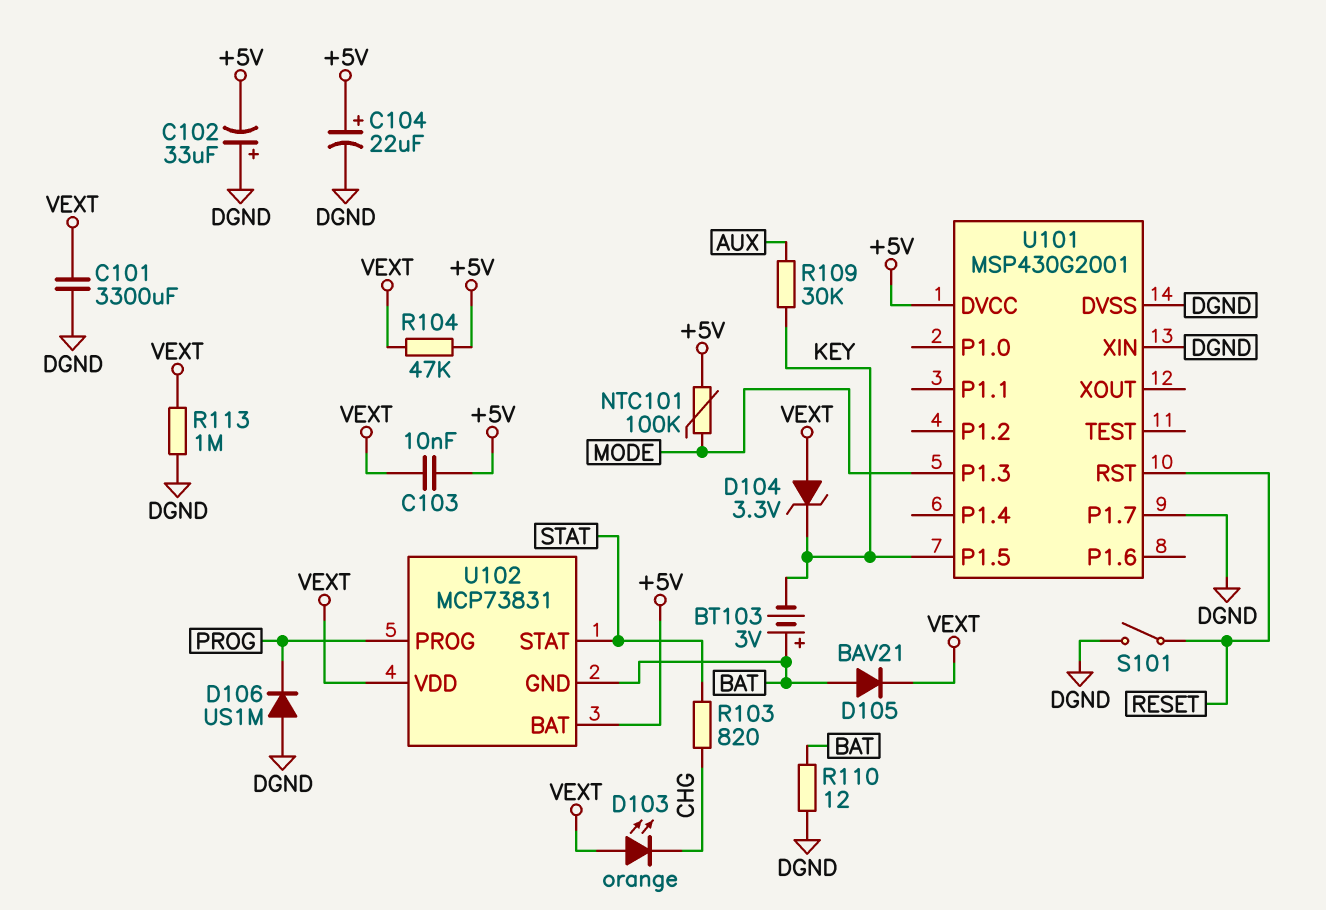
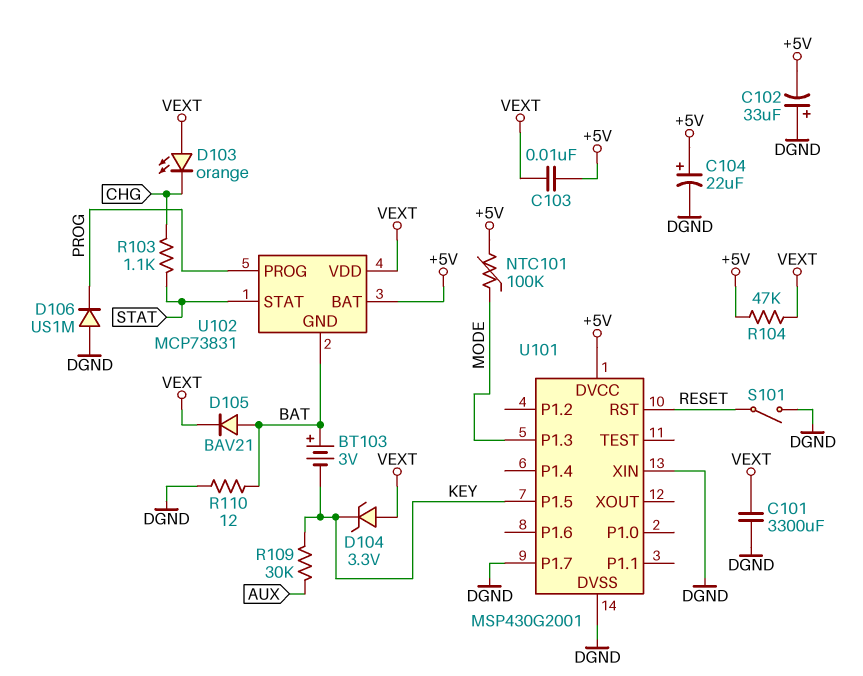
R103: 820 (CHG, STAT) -> 1.1k (CHG, STAT)
R113: 1M (DGND, VEXT) -> none

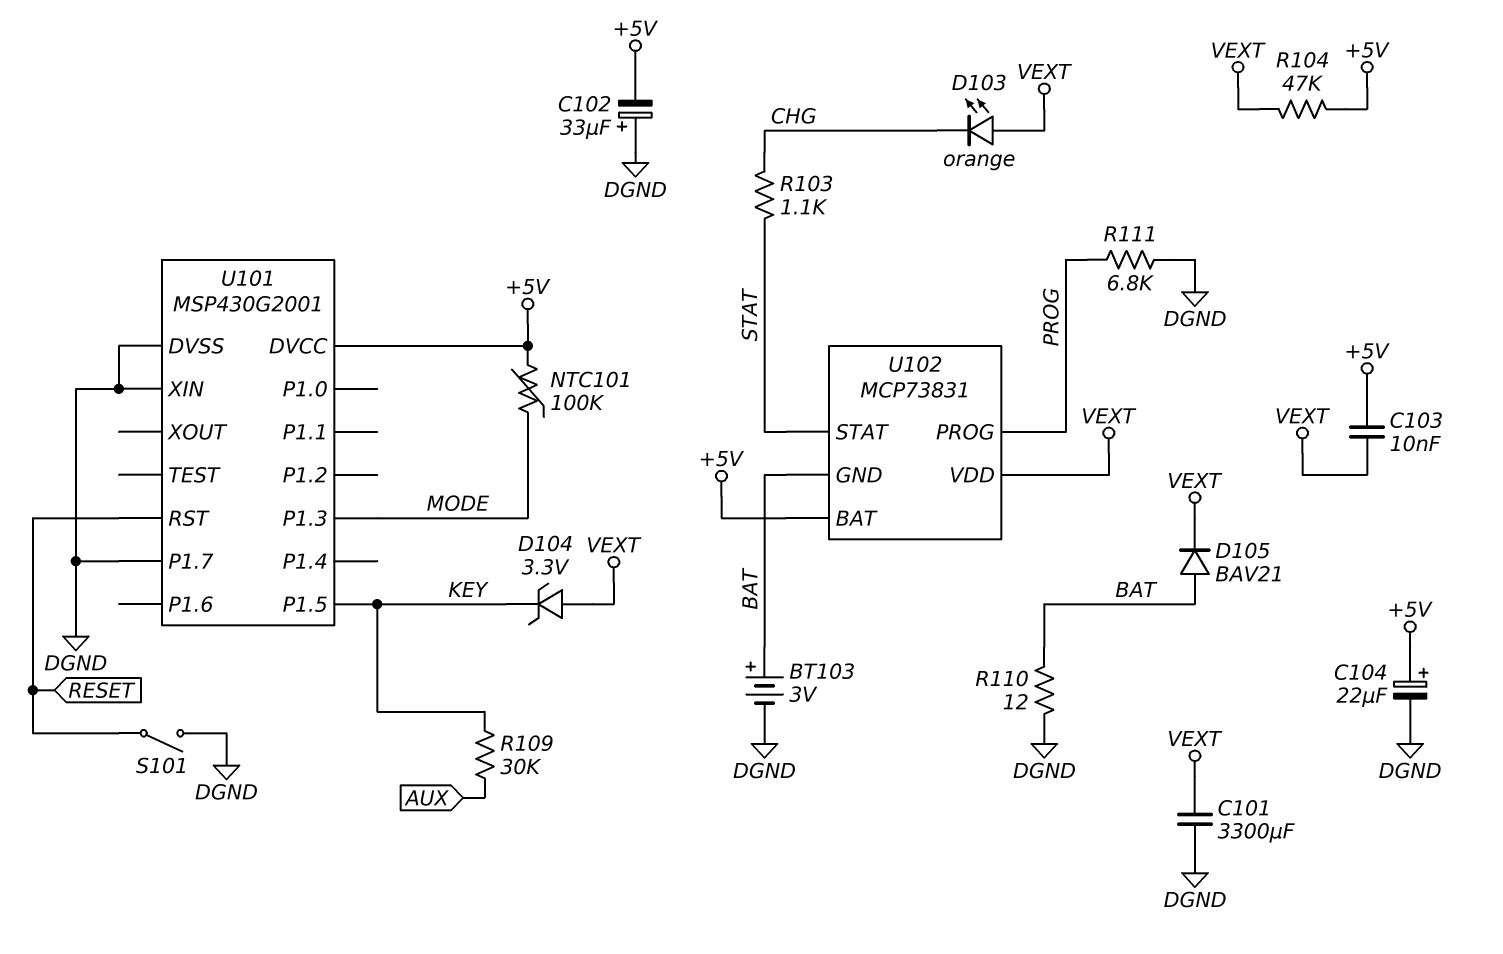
BT103: 3V (plus BAT, minus KEY) -> 3V (plus BAT, minus DGND)
D106: diode US1M (A DGND, K PROG) -> none
R111: none -> 6.8k (DGND, PROG)

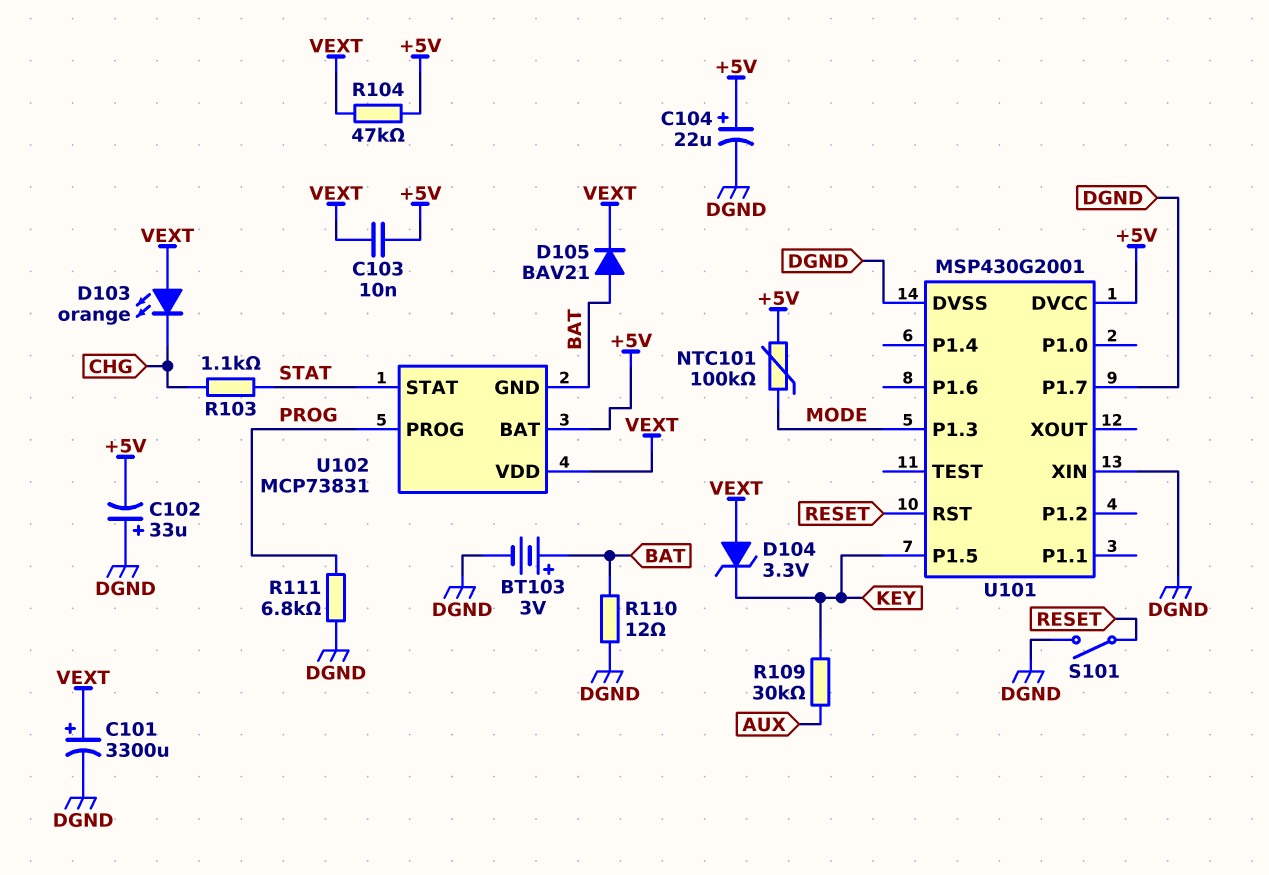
C101: 3300uF (DGND, VEXT) -> 3300uF (plus VEXT, minus DGND)

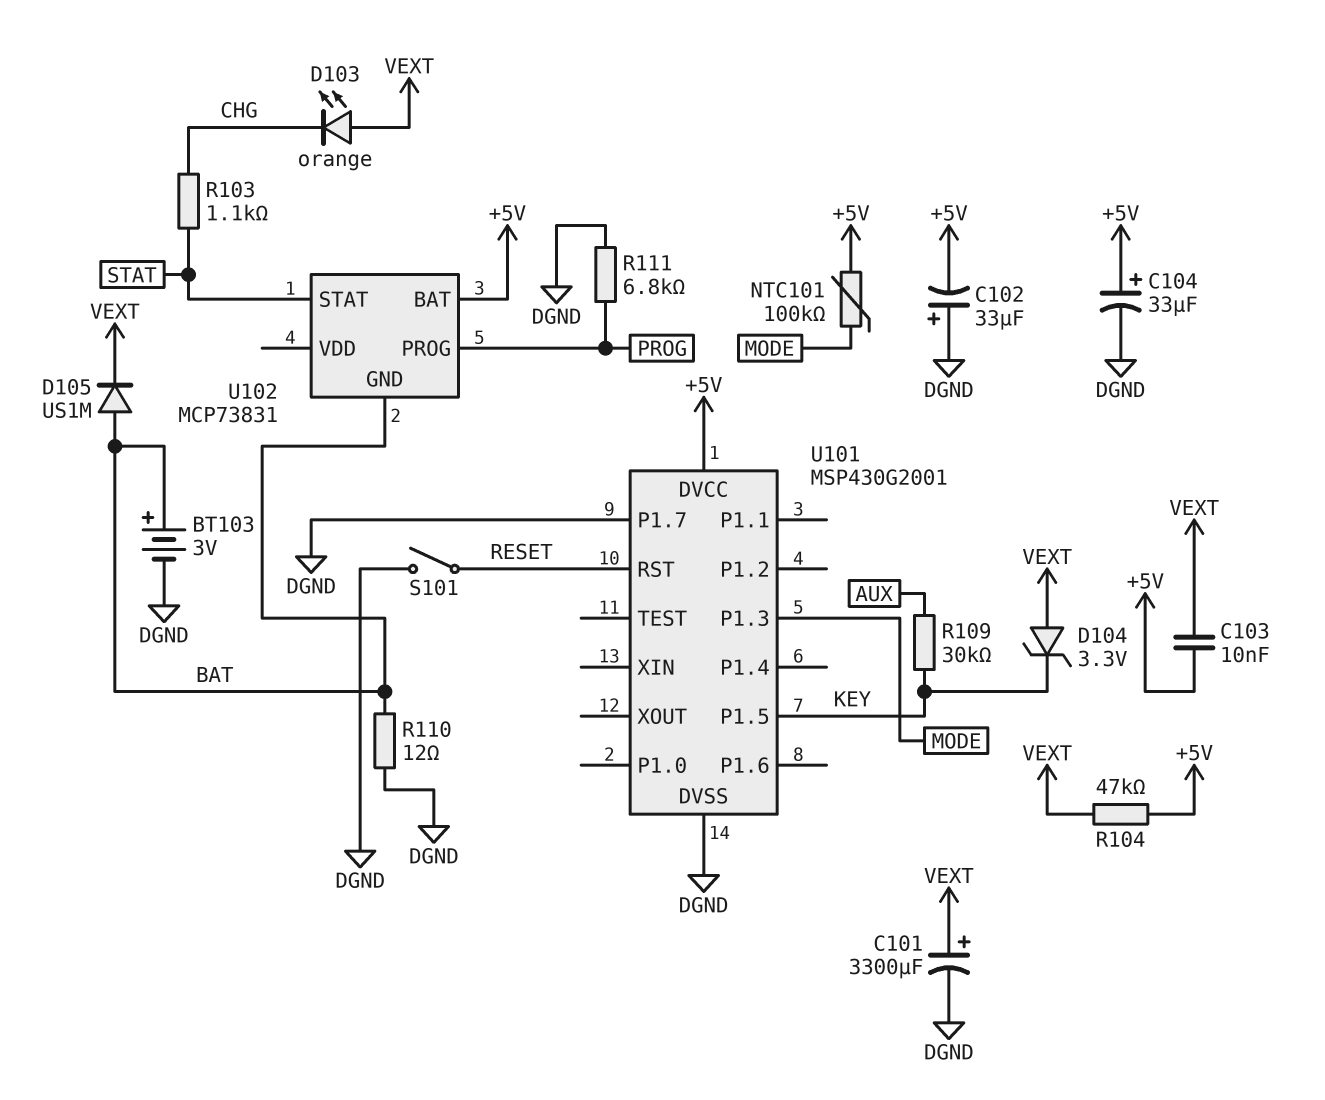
C104: 22uF (plus +5V, minus DGND) -> 33uF (plus +5V, minus DGND)
D105: diode BAV21 (A BAT, K VEXT) -> diode US1M (A BAT, K VEXT)
U101 pin XIN: DGND -> none
U102 pin VDD: VEXT -> none

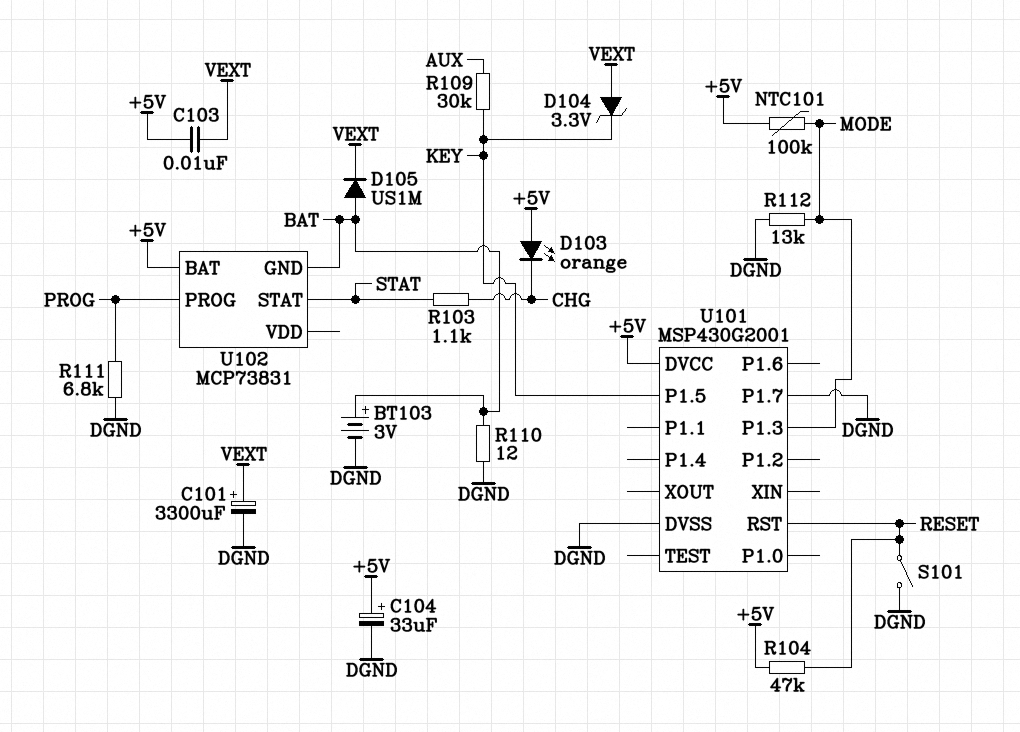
C102: 33uF (plus DGND, minus +5V) -> none
D103: LED orange (A VEXT, K CHG) -> LED orange (A +5V, K CHG)
R104: 47k (+5V, VEXT) -> 47k (+5V, RESET)
R112: none -> 13k (DGND, MODE)

